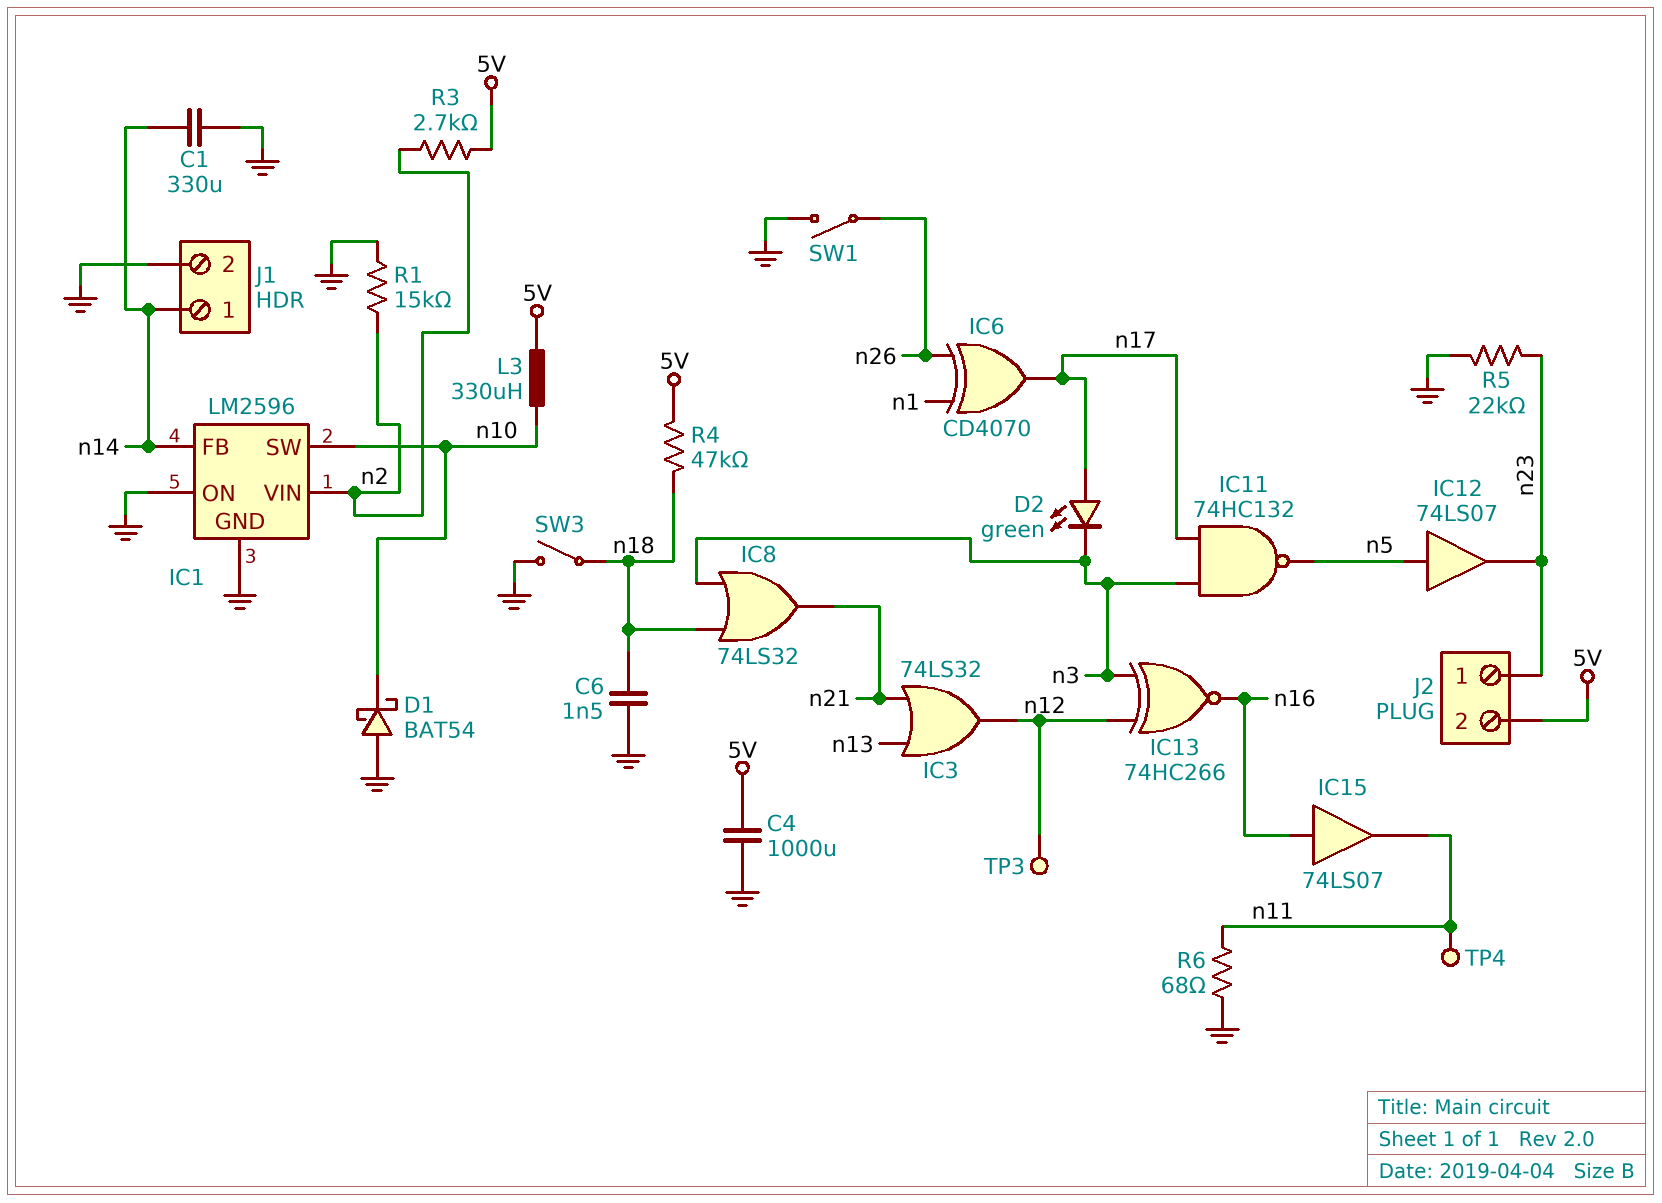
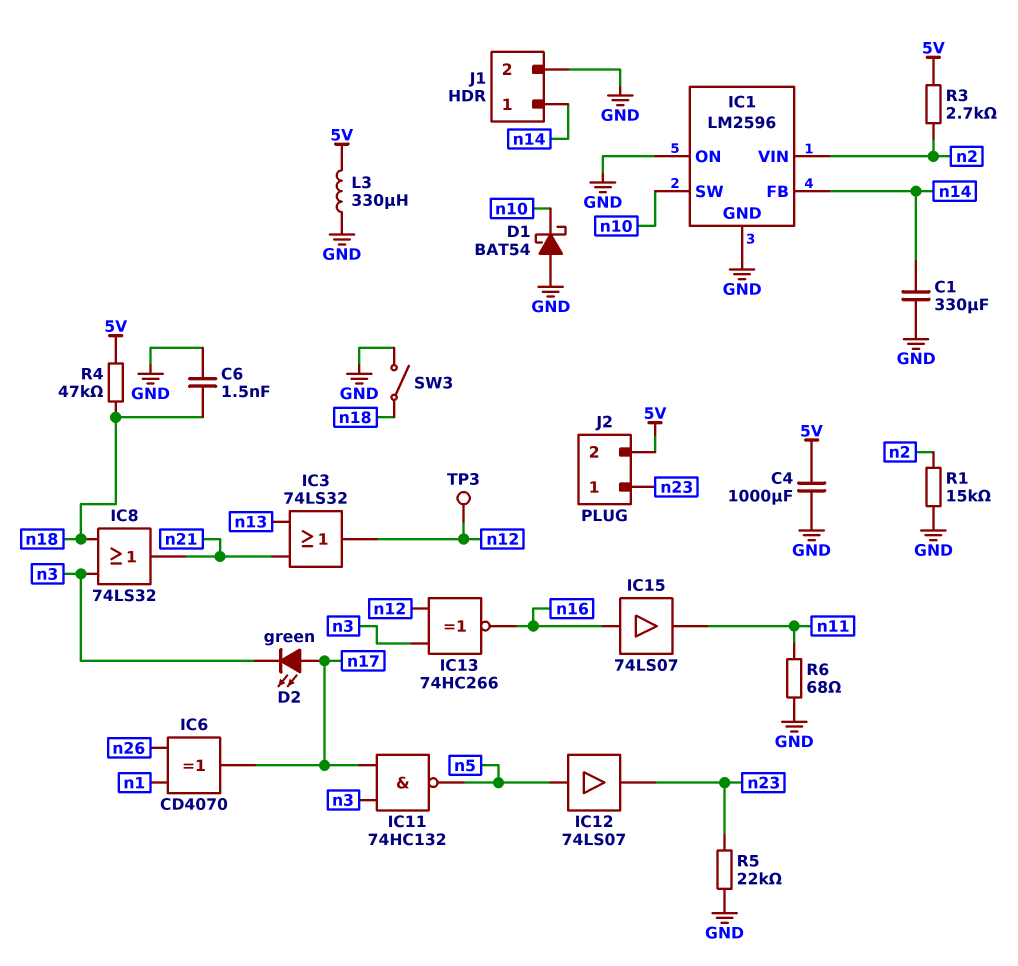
L3: 330uH (5V, n10) -> 330uH (5V, GND)
SW1: switch (GND, n26) -> none
TP4: test point (n11) -> none

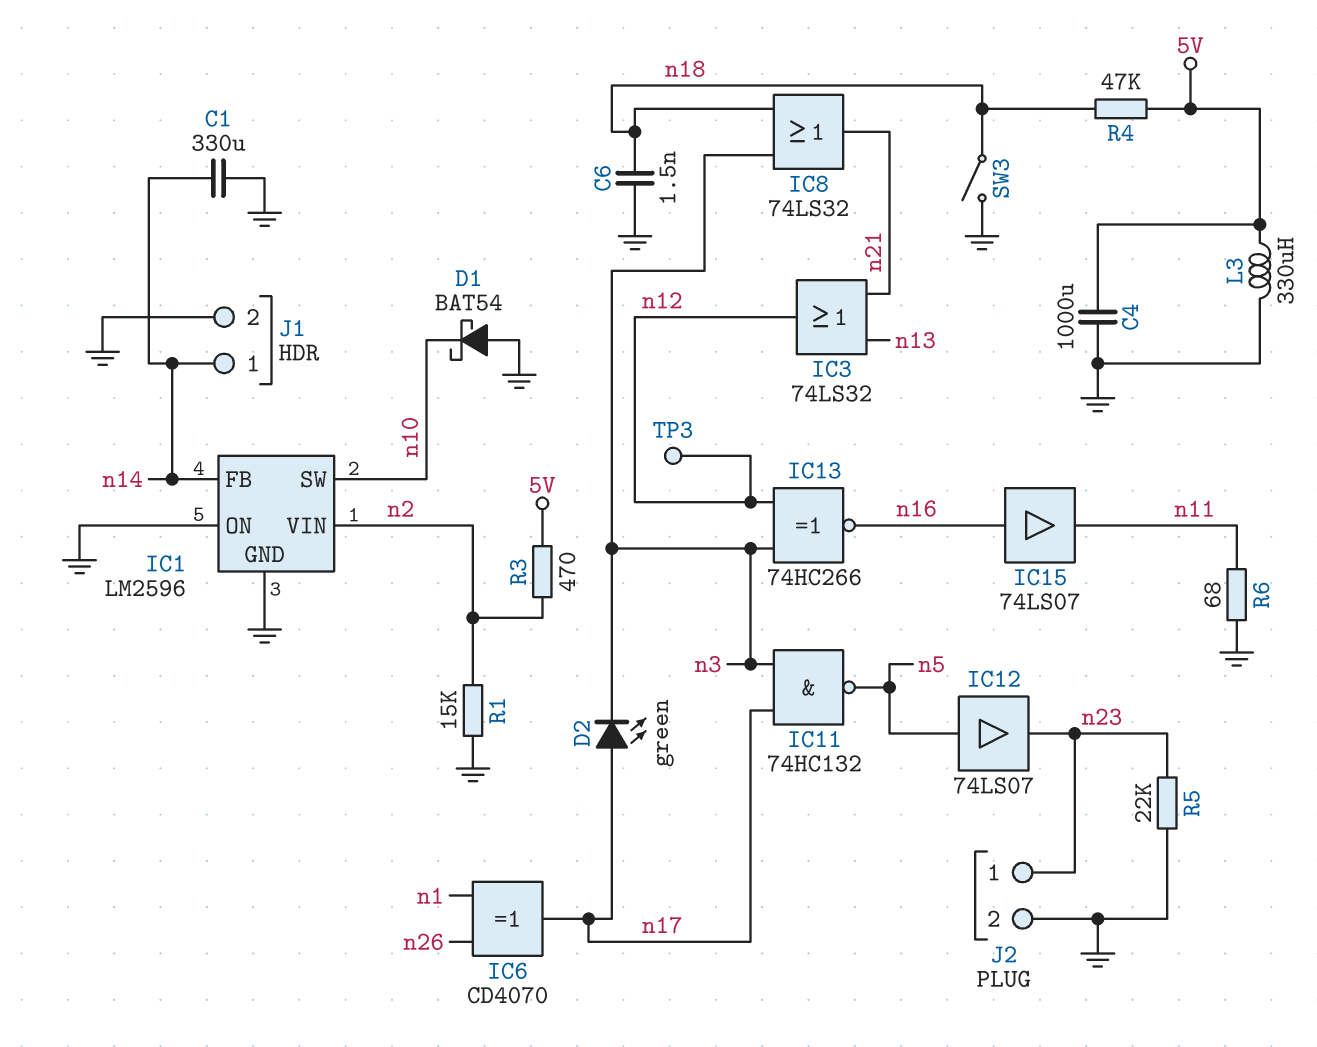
J2 pin 2: 5V -> GND
R3: 2.7k (5V, n2) -> 470 (5V, n2)

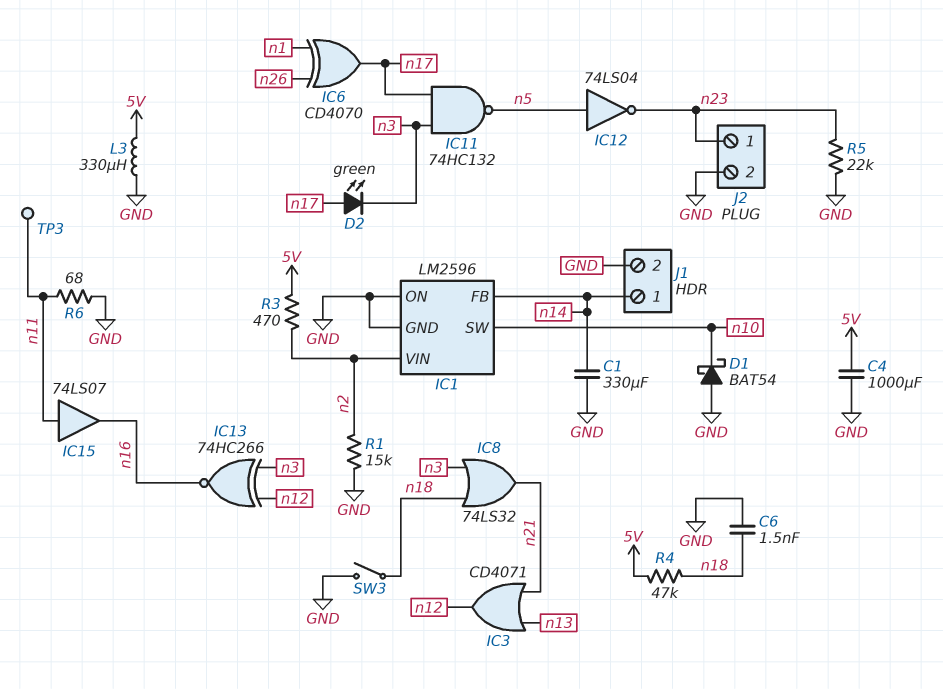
IC3: OR 74LS32 (in n13, in n21, out n12) -> OR CD4071 (in n13, in n21, out n12)
IC12: buffer 74LS07 (in n5, out n23) -> NOT 74LS04 (in n5, out n23)
IC15: buffer 74LS07 (in n16, out n11) -> buffer 74LS07 (in n11, out n16)
TP3: test point (n12) -> test point (n11)

